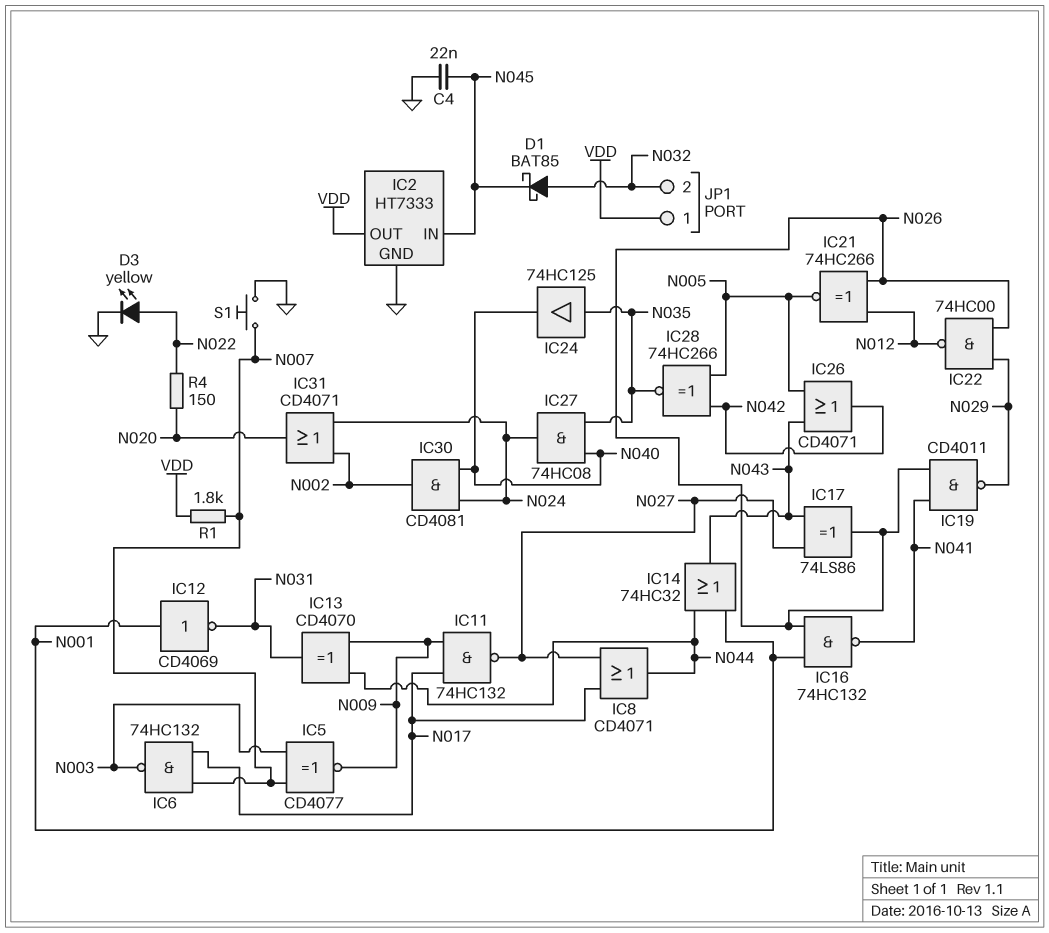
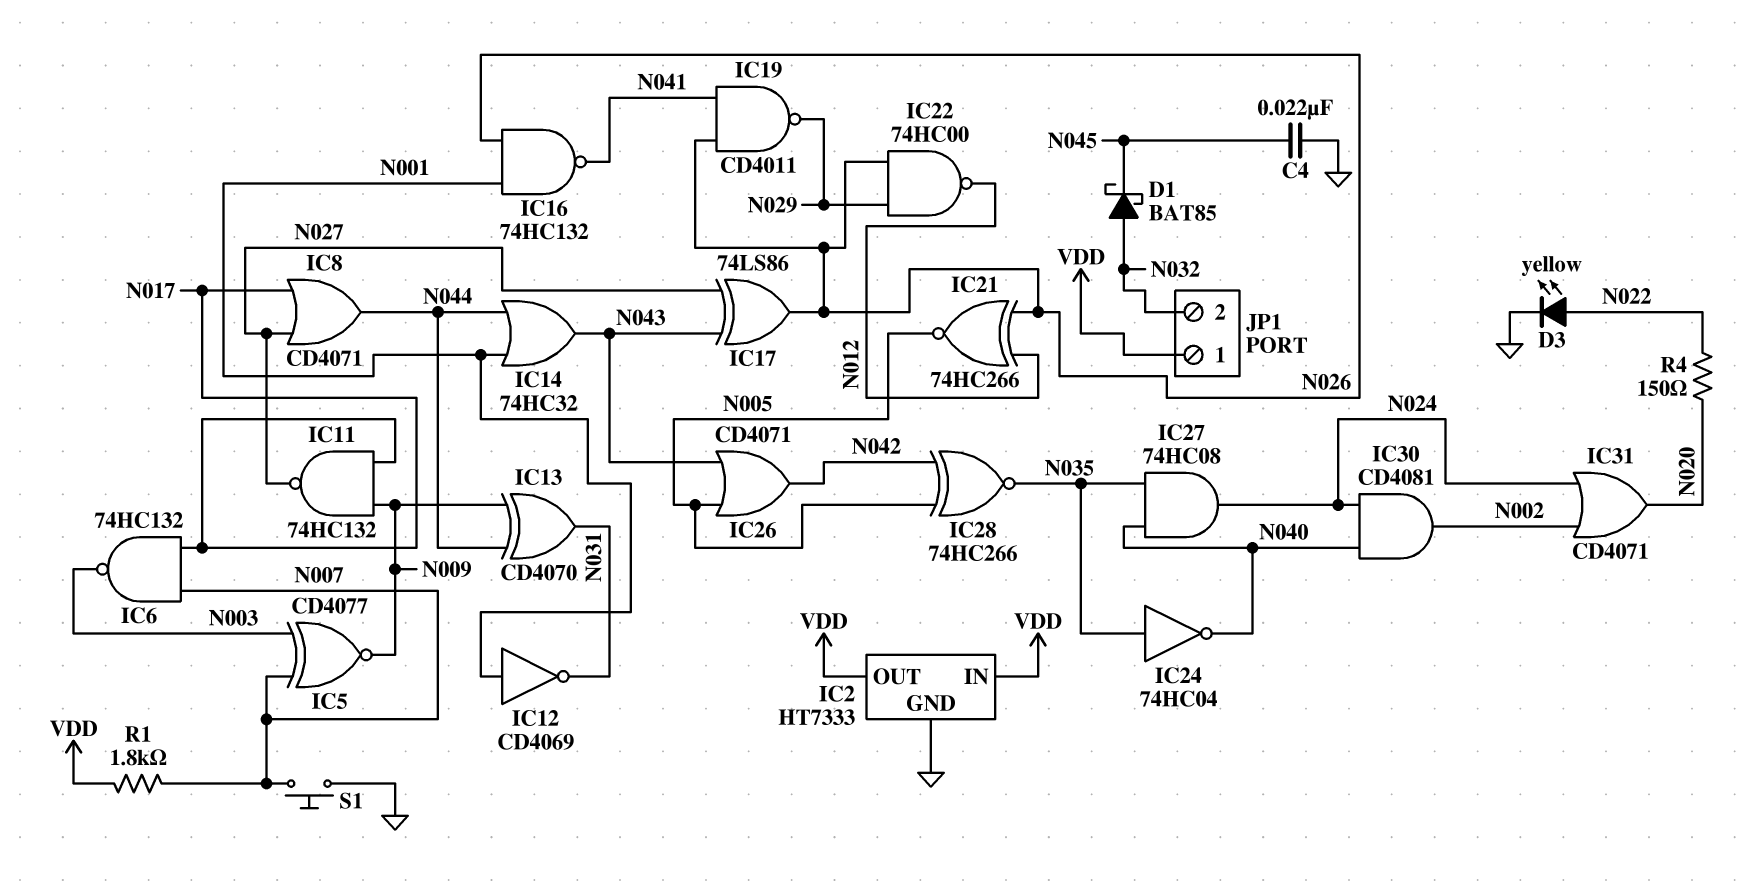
IC2 pin IN: N045 -> VDD
IC24: buffer 74HC125 (in N035, out N040) -> NOT 74HC04 (in N035, out N040)

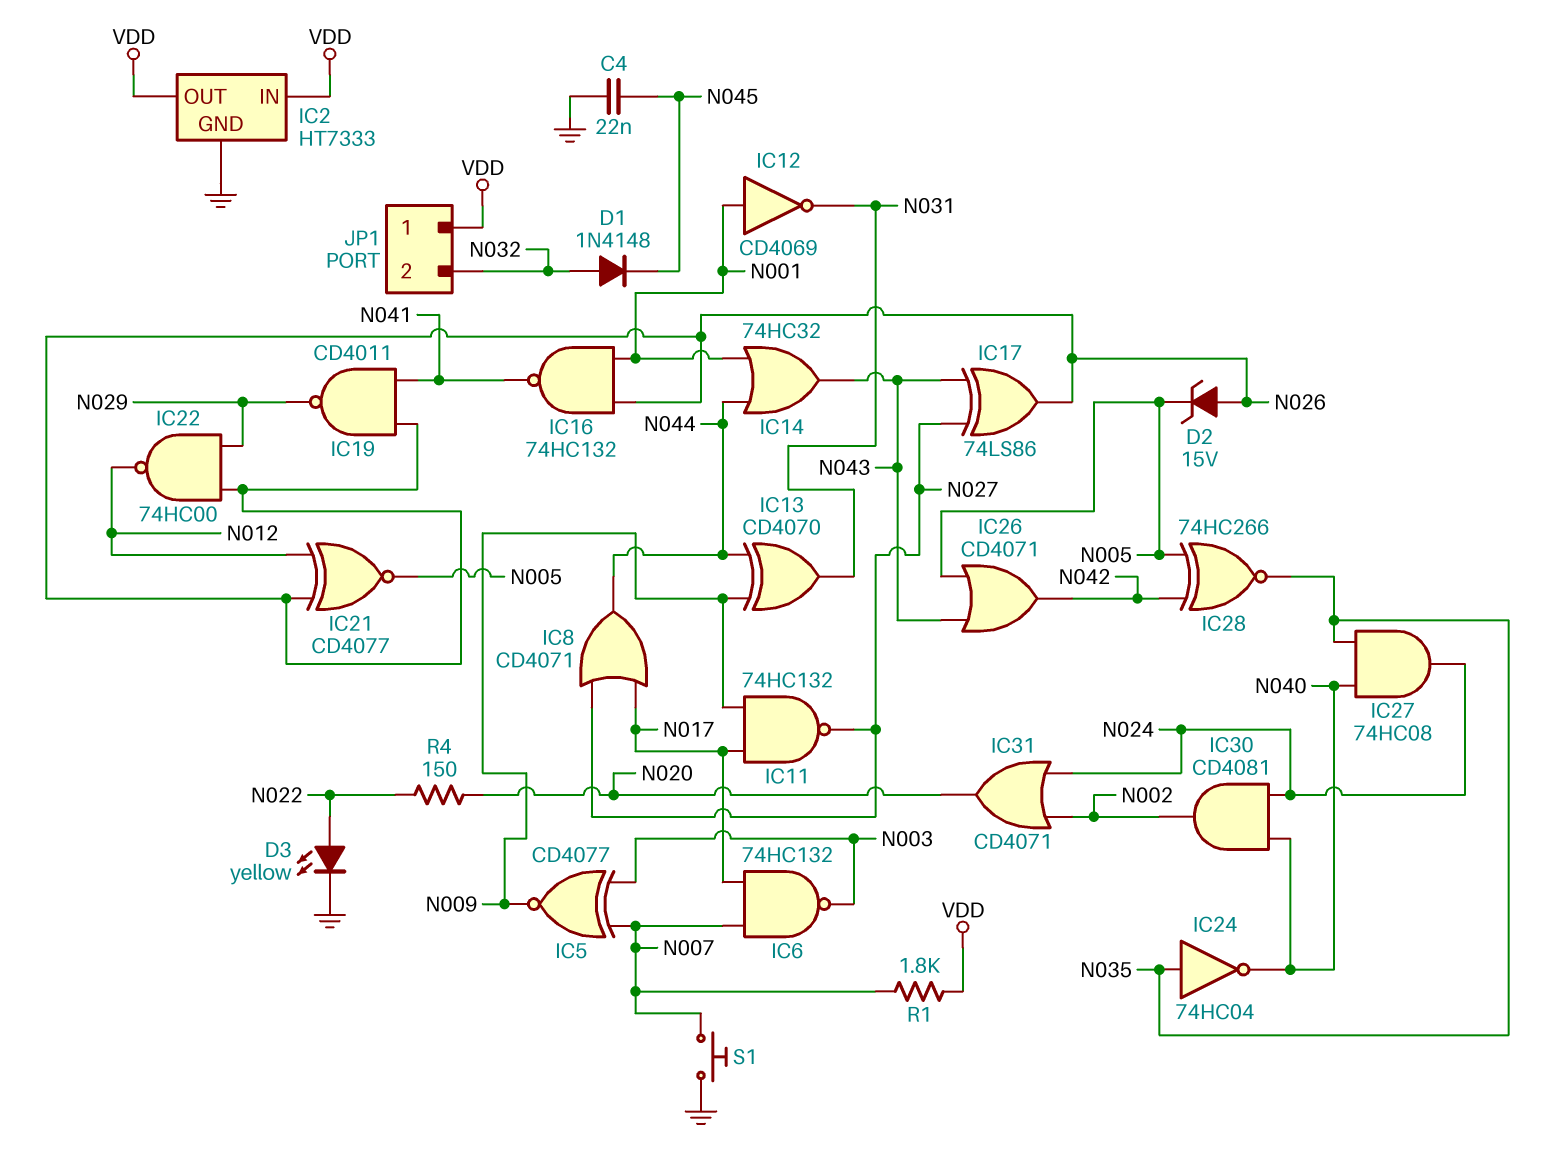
D1: schottky BAT85 (A N032, K N045) -> diode 1N4148 (A N032, K N045)
D2: none -> zener 15V (A N026, K N005)
IC21: XNOR 74HC266 (in N012, in N026, out N005) -> XNOR CD4077 (in N012, in N026, out N005)

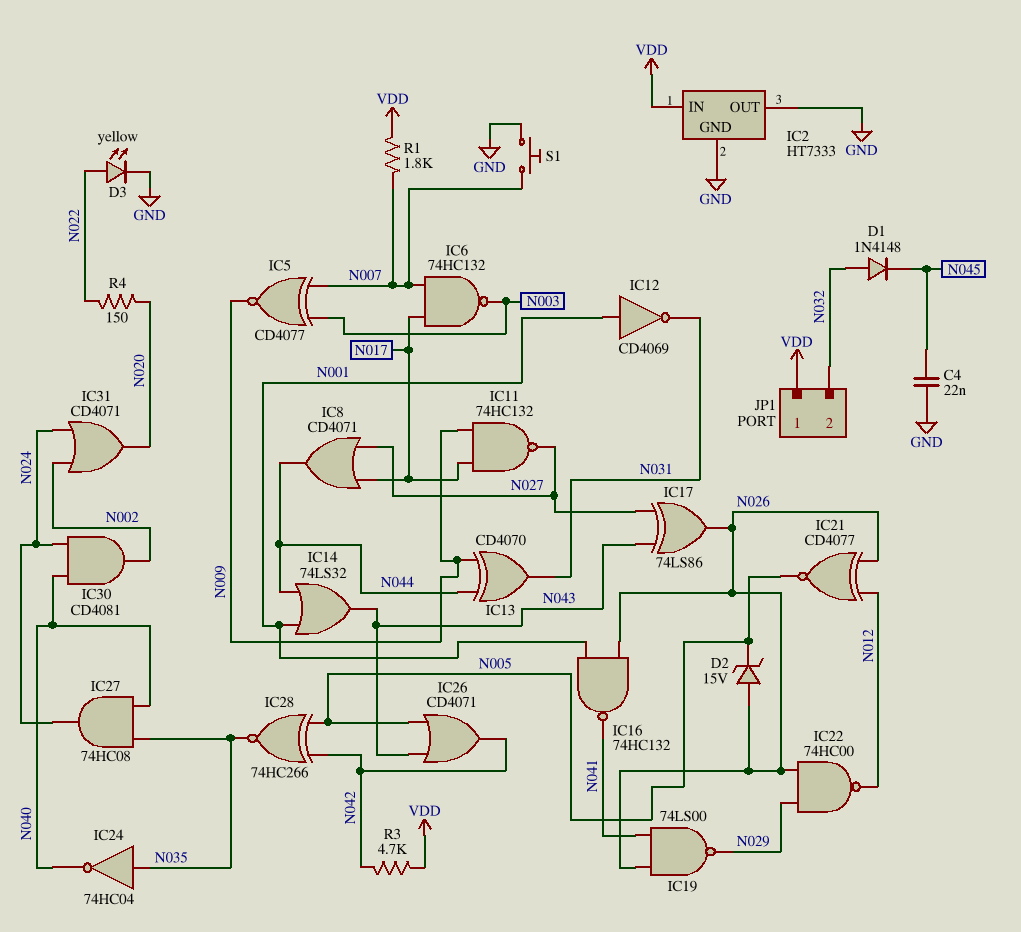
IC2 pin OUT: VDD -> GND
IC14: OR 74HC32 (in N001, in N044, out N043) -> OR 74LS32 (in N001, in N044, out N043)
IC19: NAND CD4011 (in N026, in N041, out N029) -> NAND 74LS00 (in N026, in N041, out N029)
R3: none -> 4.7k (N042, VDD)

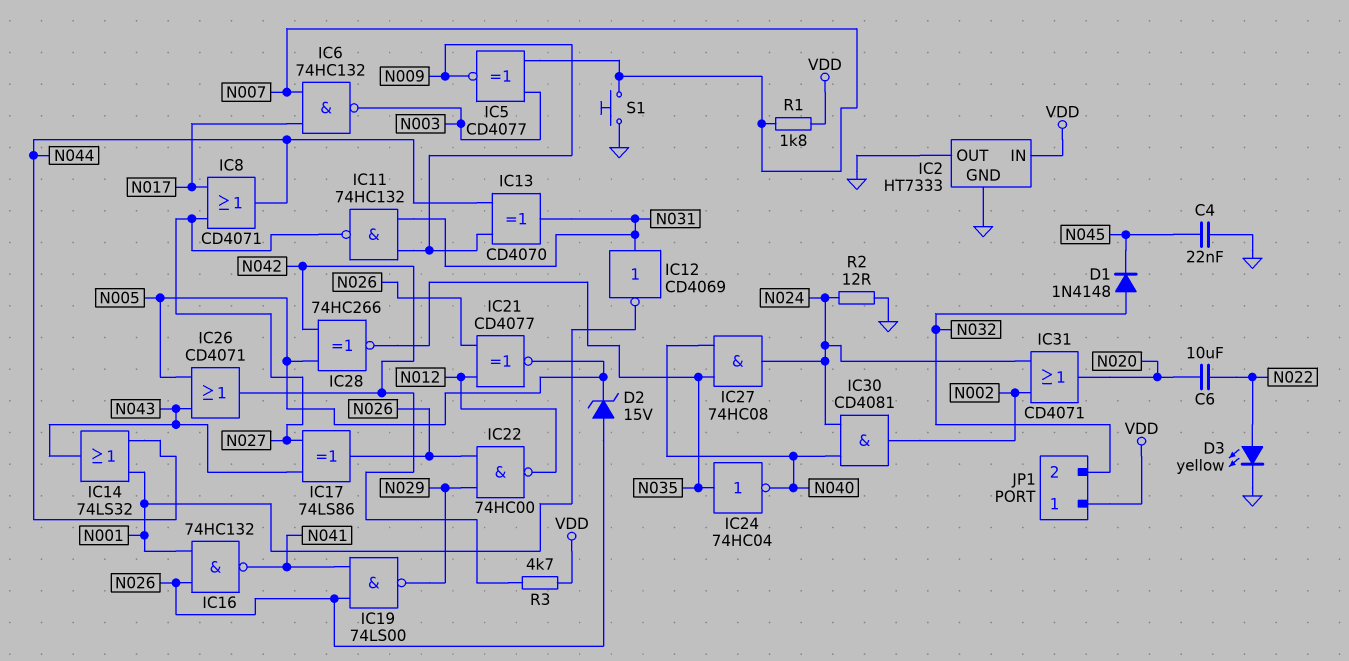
C6: none -> 10uF (N020, N022)
IC11: NAND 74HC132 (in N009, in N017, out N027) -> NAND 74HC132 (in N009, in N031, out N027)
IC12: NOT CD4069 (in N001, out N031) -> NOT CD4069 (in N031, out N001)
R2: none -> 12 (GND, N024)
R4: 150 (N020, N022) -> none

